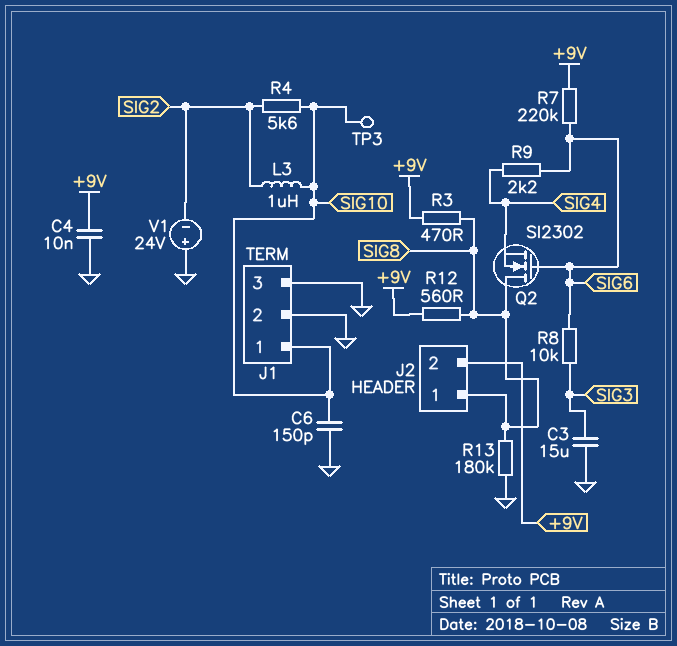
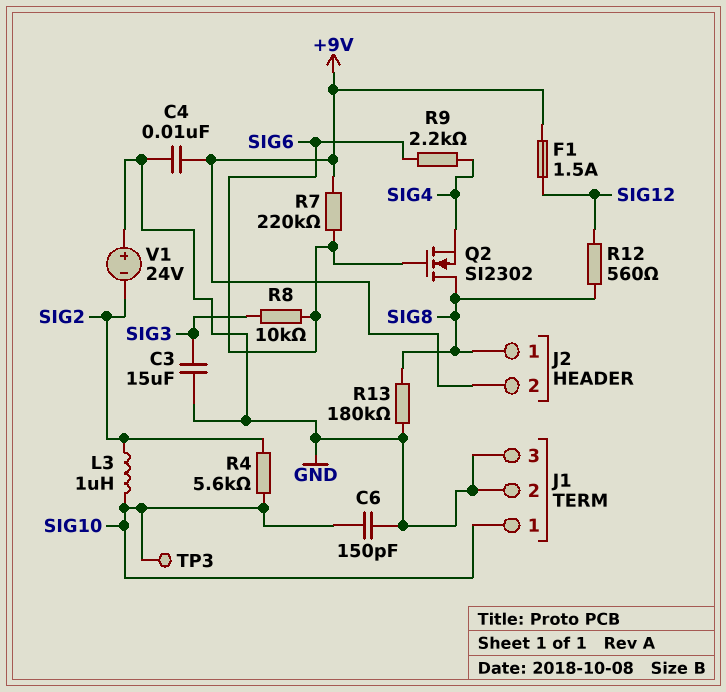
F1: none -> 1.5A (+9V, SIG12)
R3: 470 (+9V, SIG8) -> none
R12: 560 (+9V, SIG8) -> 560 (SIG8, SIG12)

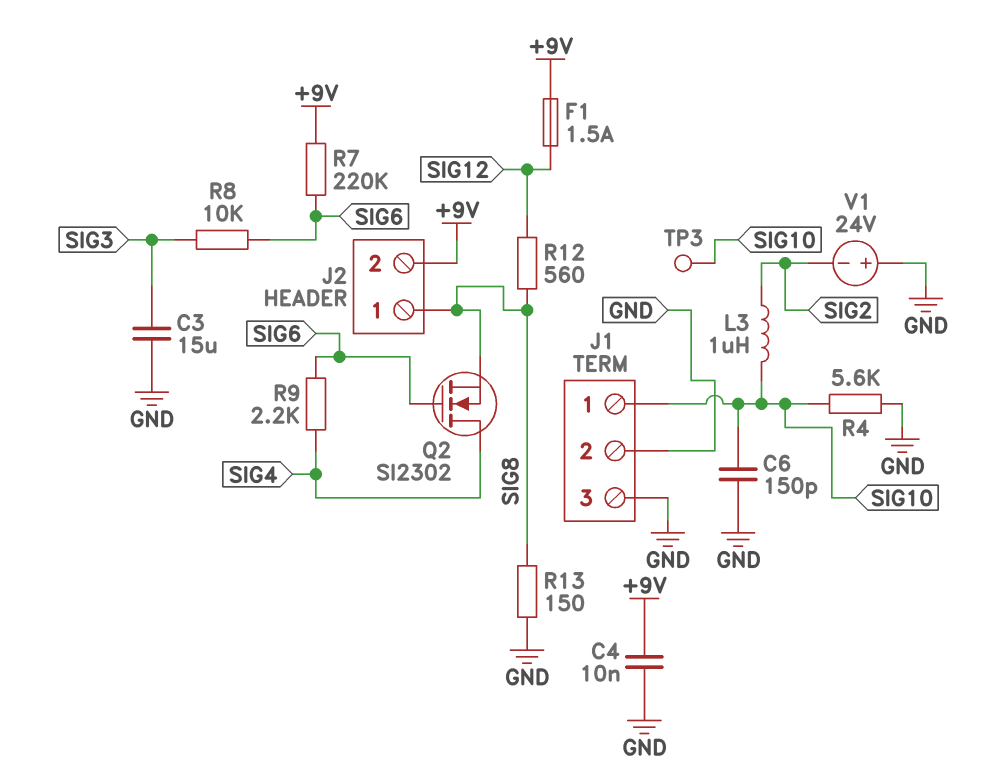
Q2: NMOS SI2302 (G SIG6, D SIG8, S SIG4) -> NMOS SI2302 (G SIG6, D SIG4, S SIG8)
R4: 5.6k (SIG2, SIG10) -> 5.6k (GND, SIG10)
R13: 180k (GND, SIG8) -> 150 (GND, SIG8)

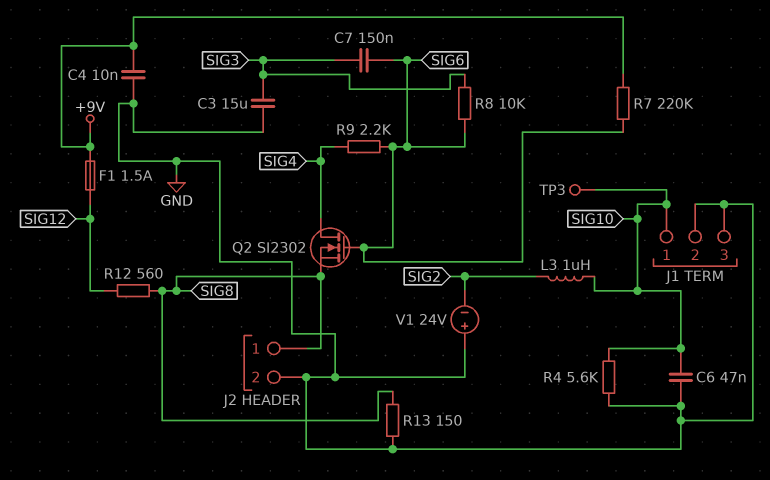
C6: 150pF (GND, SIG10) -> 47nF (GND, SIG10)
C7: none -> 150nF (SIG3, SIG6)
J2 pin 2: +9V -> GND

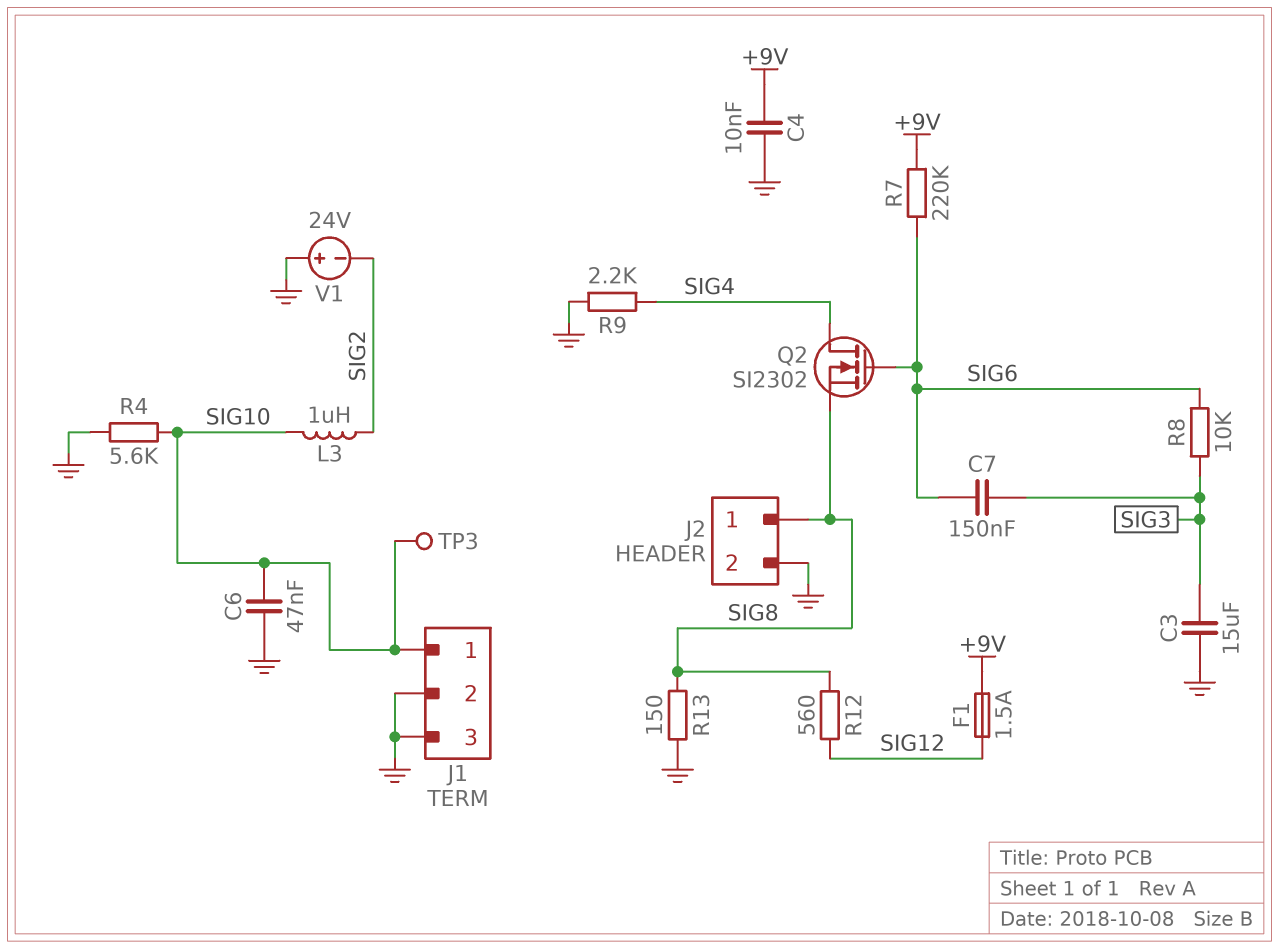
R9: 2.2k (SIG4, SIG6) -> 2.2k (GND, SIG4)

